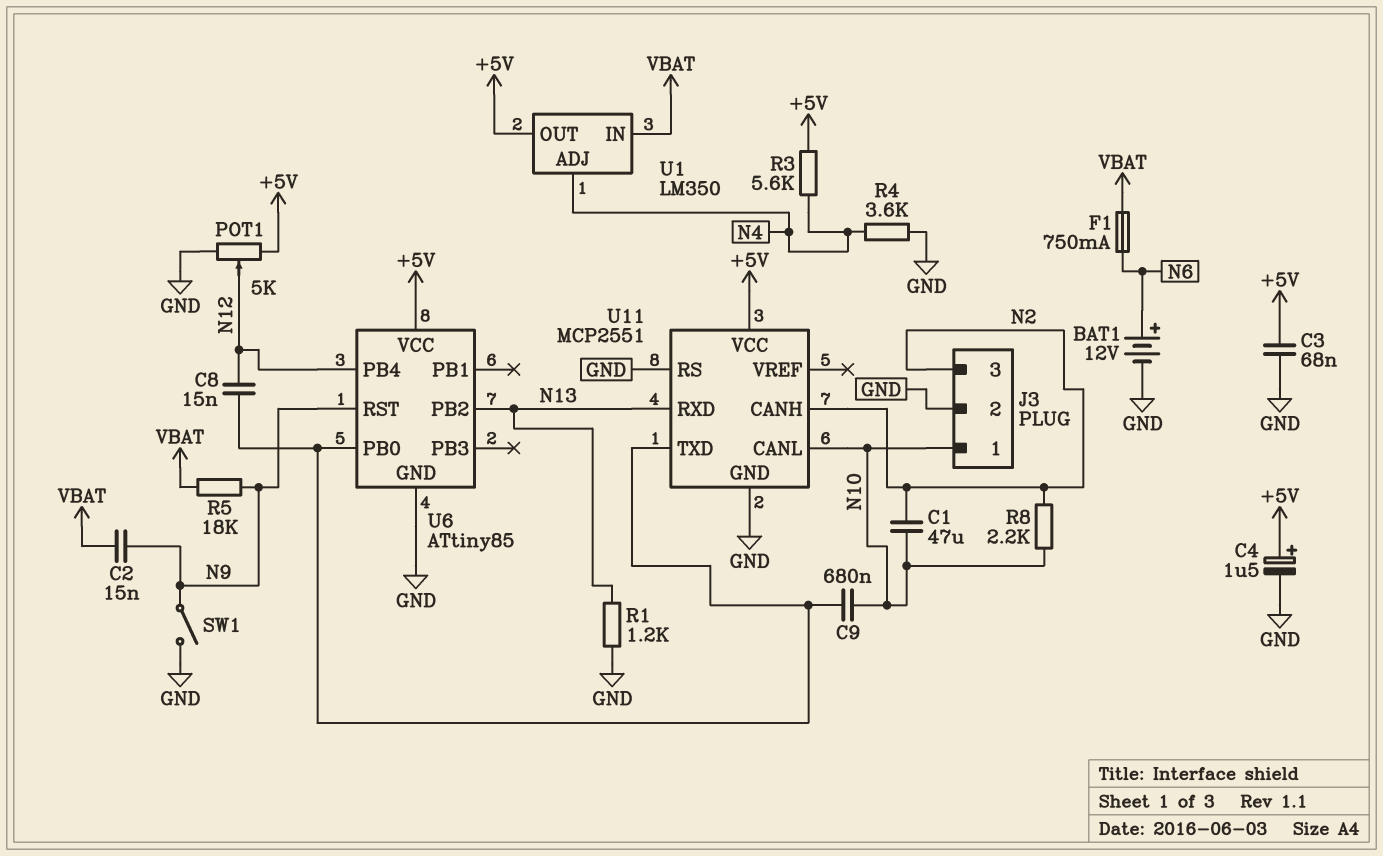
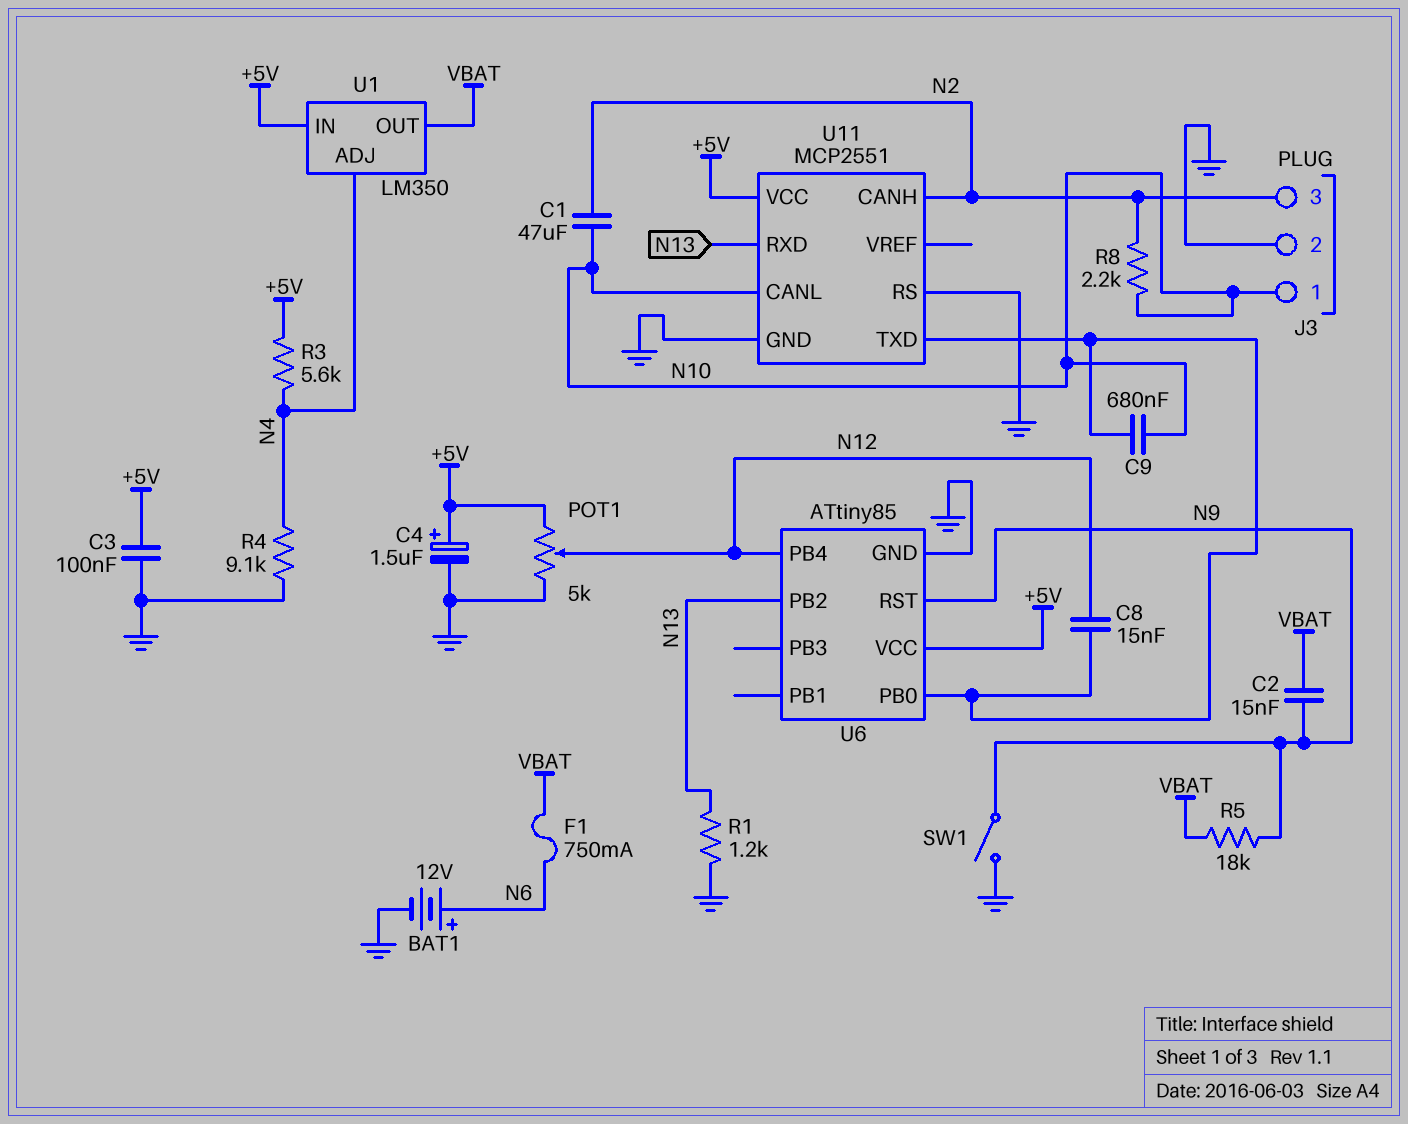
C3: 68nF (+5V, GND) -> 100nF (+5V, GND)
R4: 3.6k (GND, N4) -> 9.1k (GND, N4)
U1 pin IN: VBAT -> +5V
U1 pin OUT: +5V -> VBAT

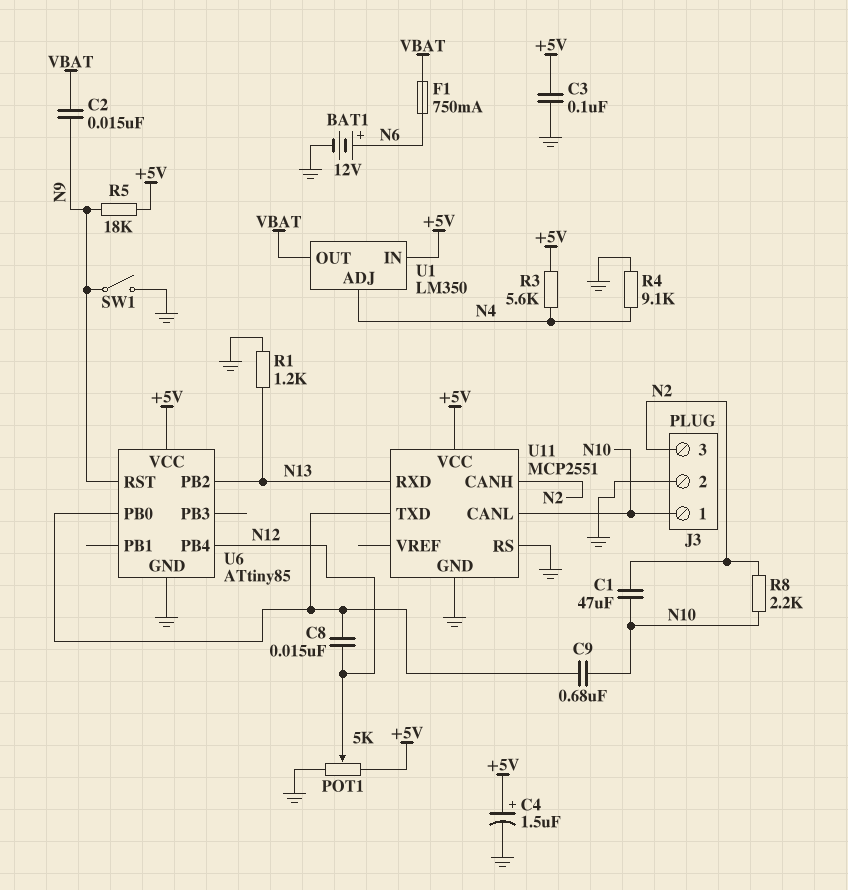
R5: 18k (N9, VBAT) -> 18k (+5V, N9)

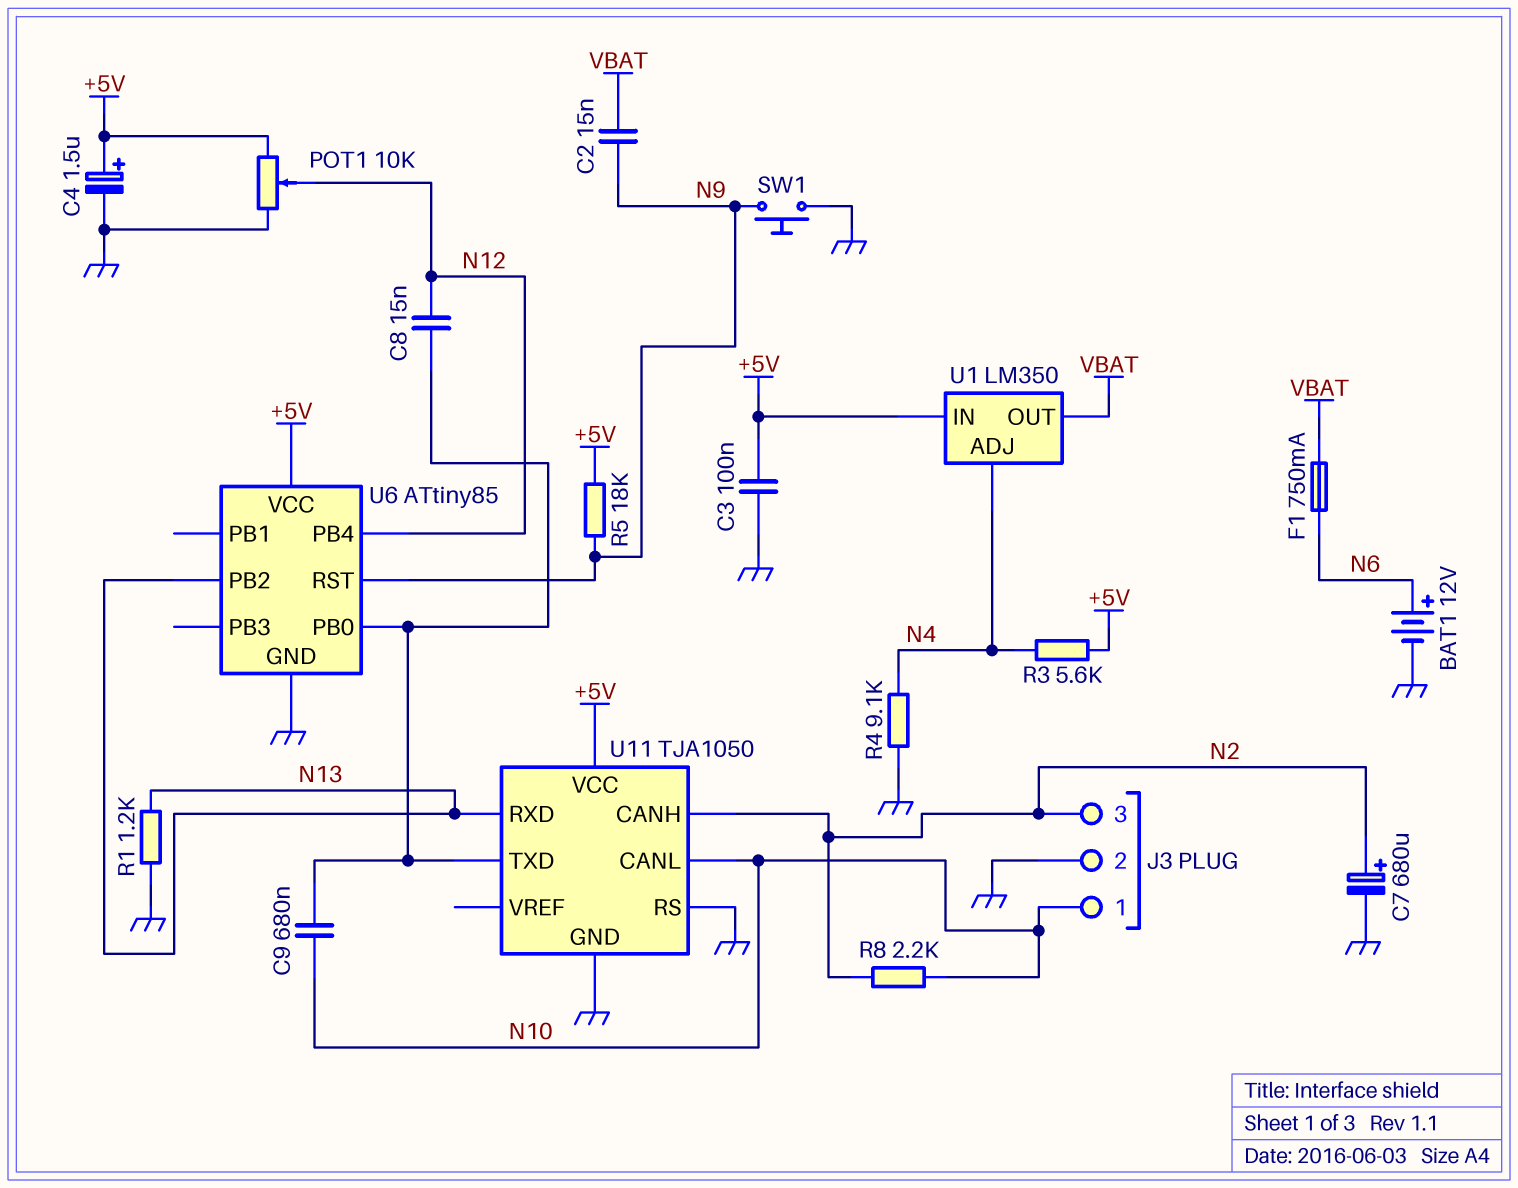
C1: 47uF (N2, N10) -> none
C7: none -> 680uF (plus N2, minus GND)
POT1: 5k (+5V, GND, wiper N12) -> 10k (+5V, GND, wiper N12)
SW1: switch (GND, N9) -> button (GND, N9)
U11: MCP2551 -> TJA1050

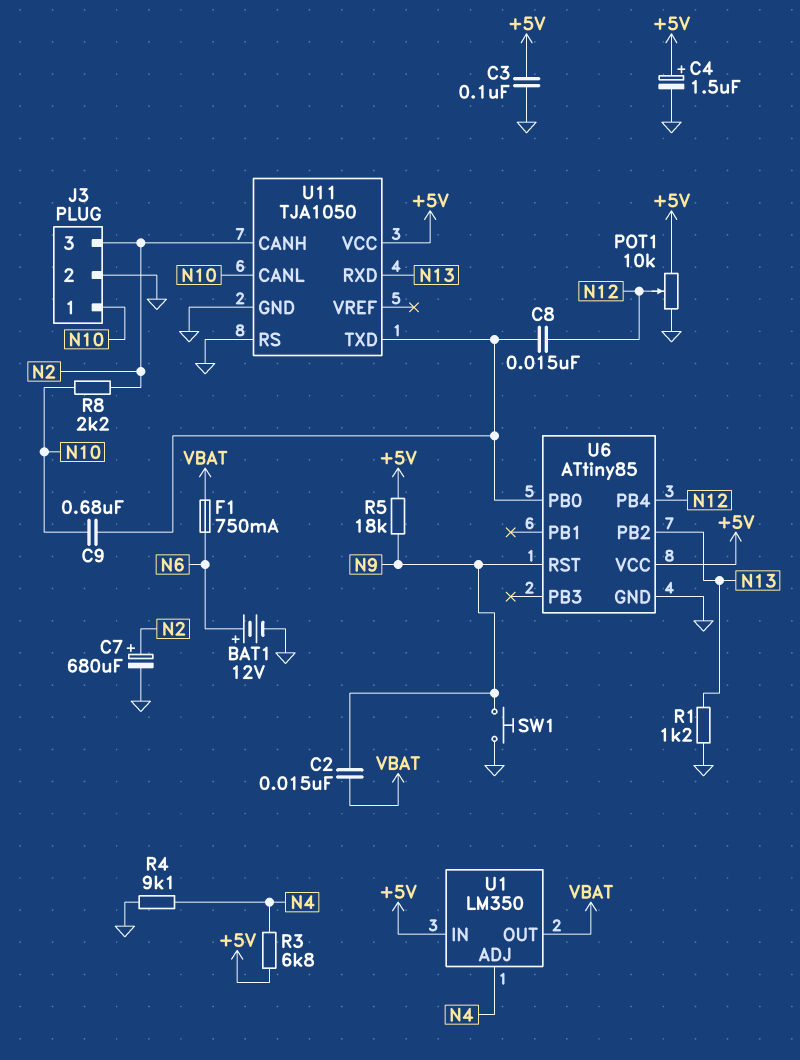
R3: 5.6k (+5V, N4) -> 6.8k (+5V, N4)

